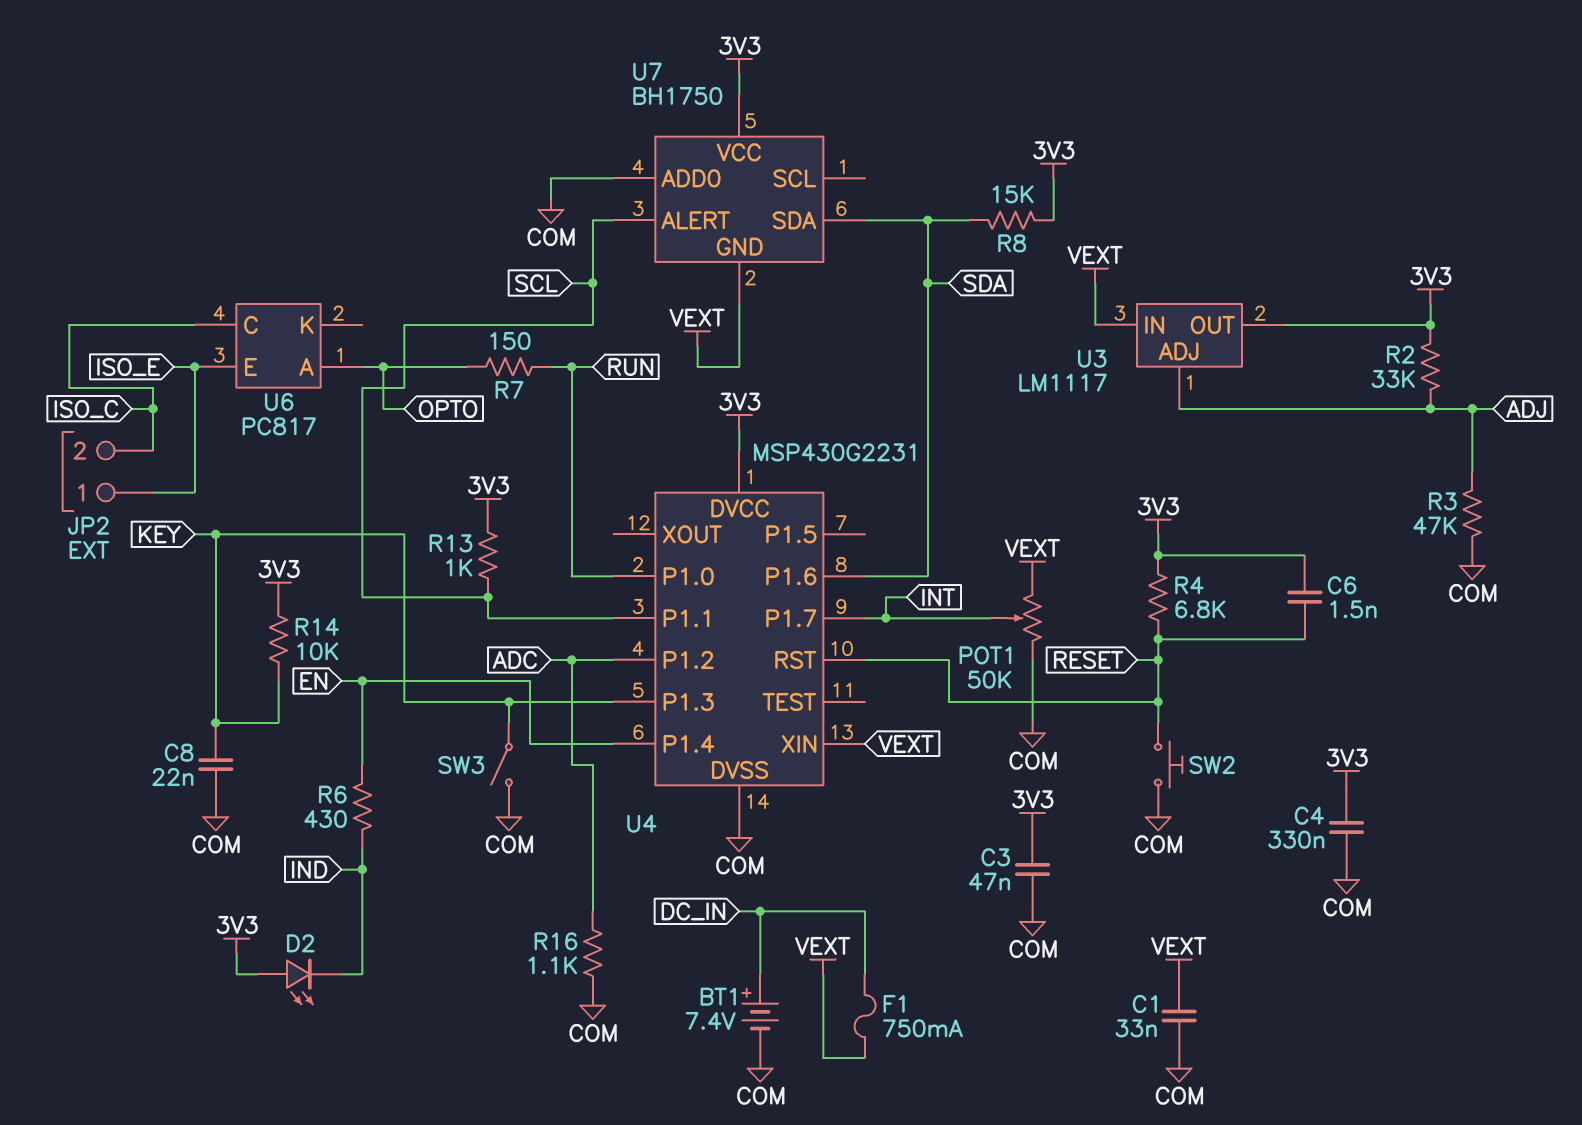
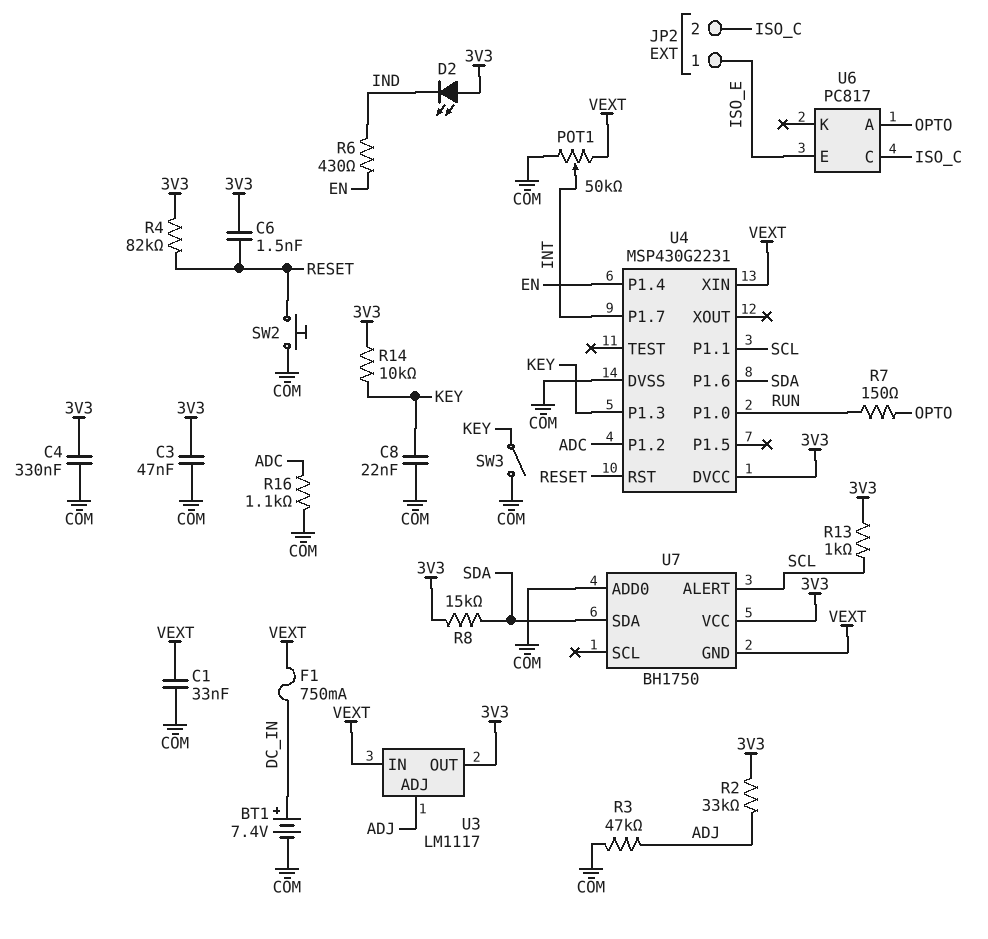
R4: 6.8k (3V3, RESET) -> 82k (3V3, RESET)

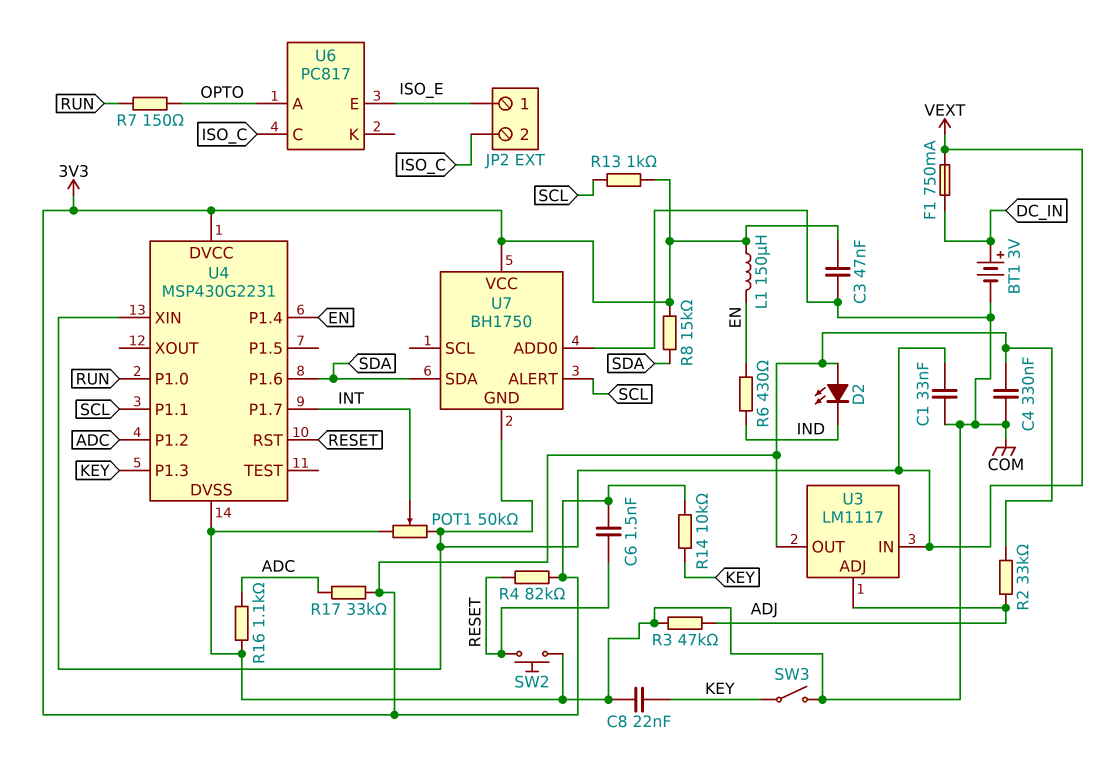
BT1: 7.4V (plus DC_IN, minus COM) -> 3V (plus DC_IN, minus COM)
L1: none -> 150uH (3V3, EN)
R17: none -> 33k (3V3, ADC)

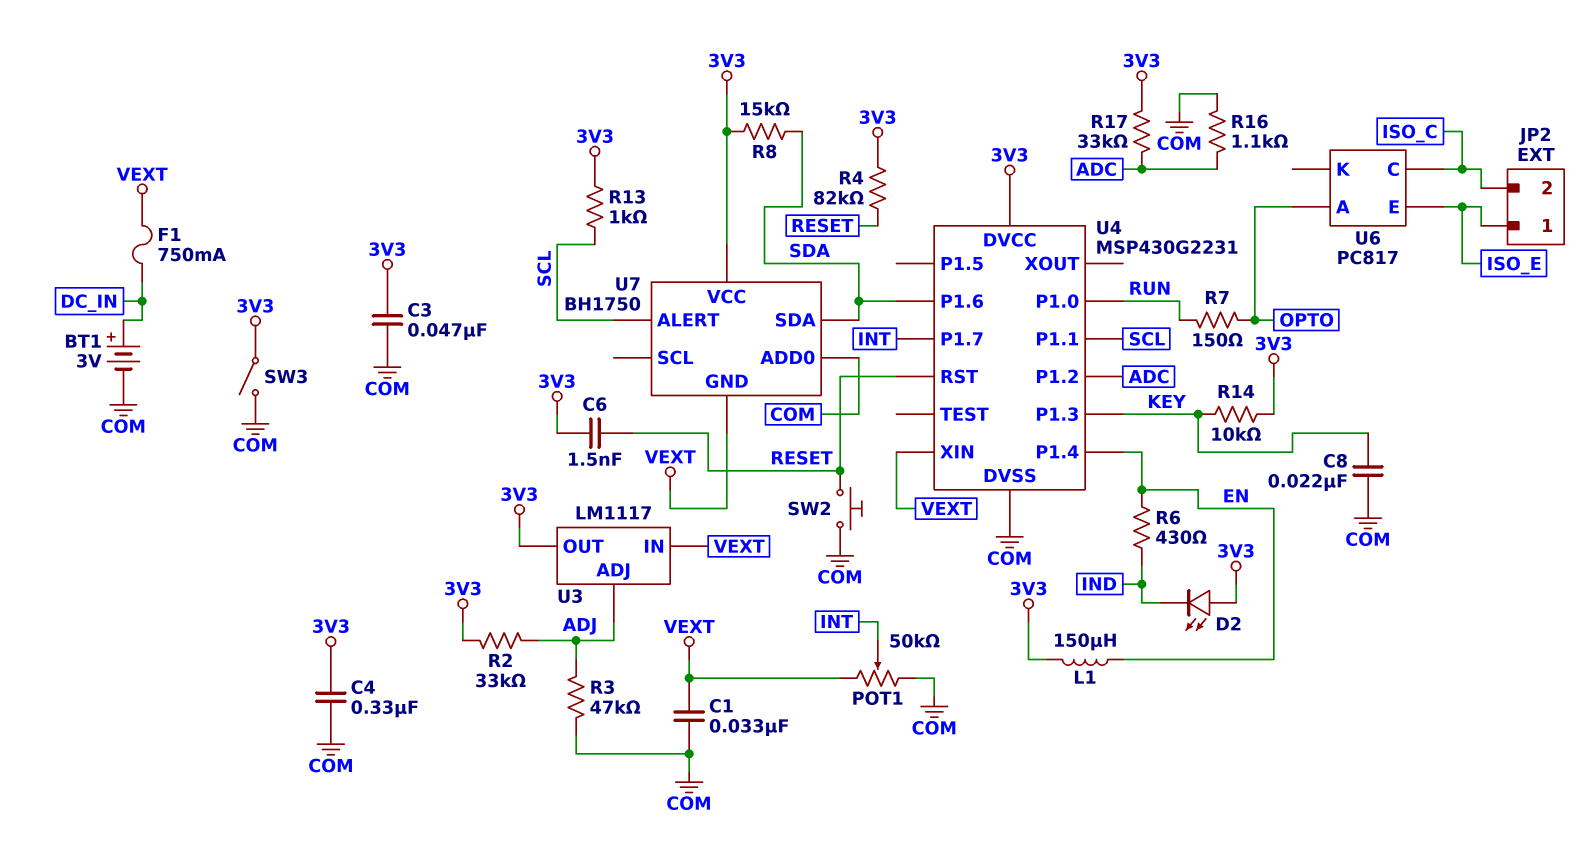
SW3: switch (COM, KEY) -> switch (3V3, COM)

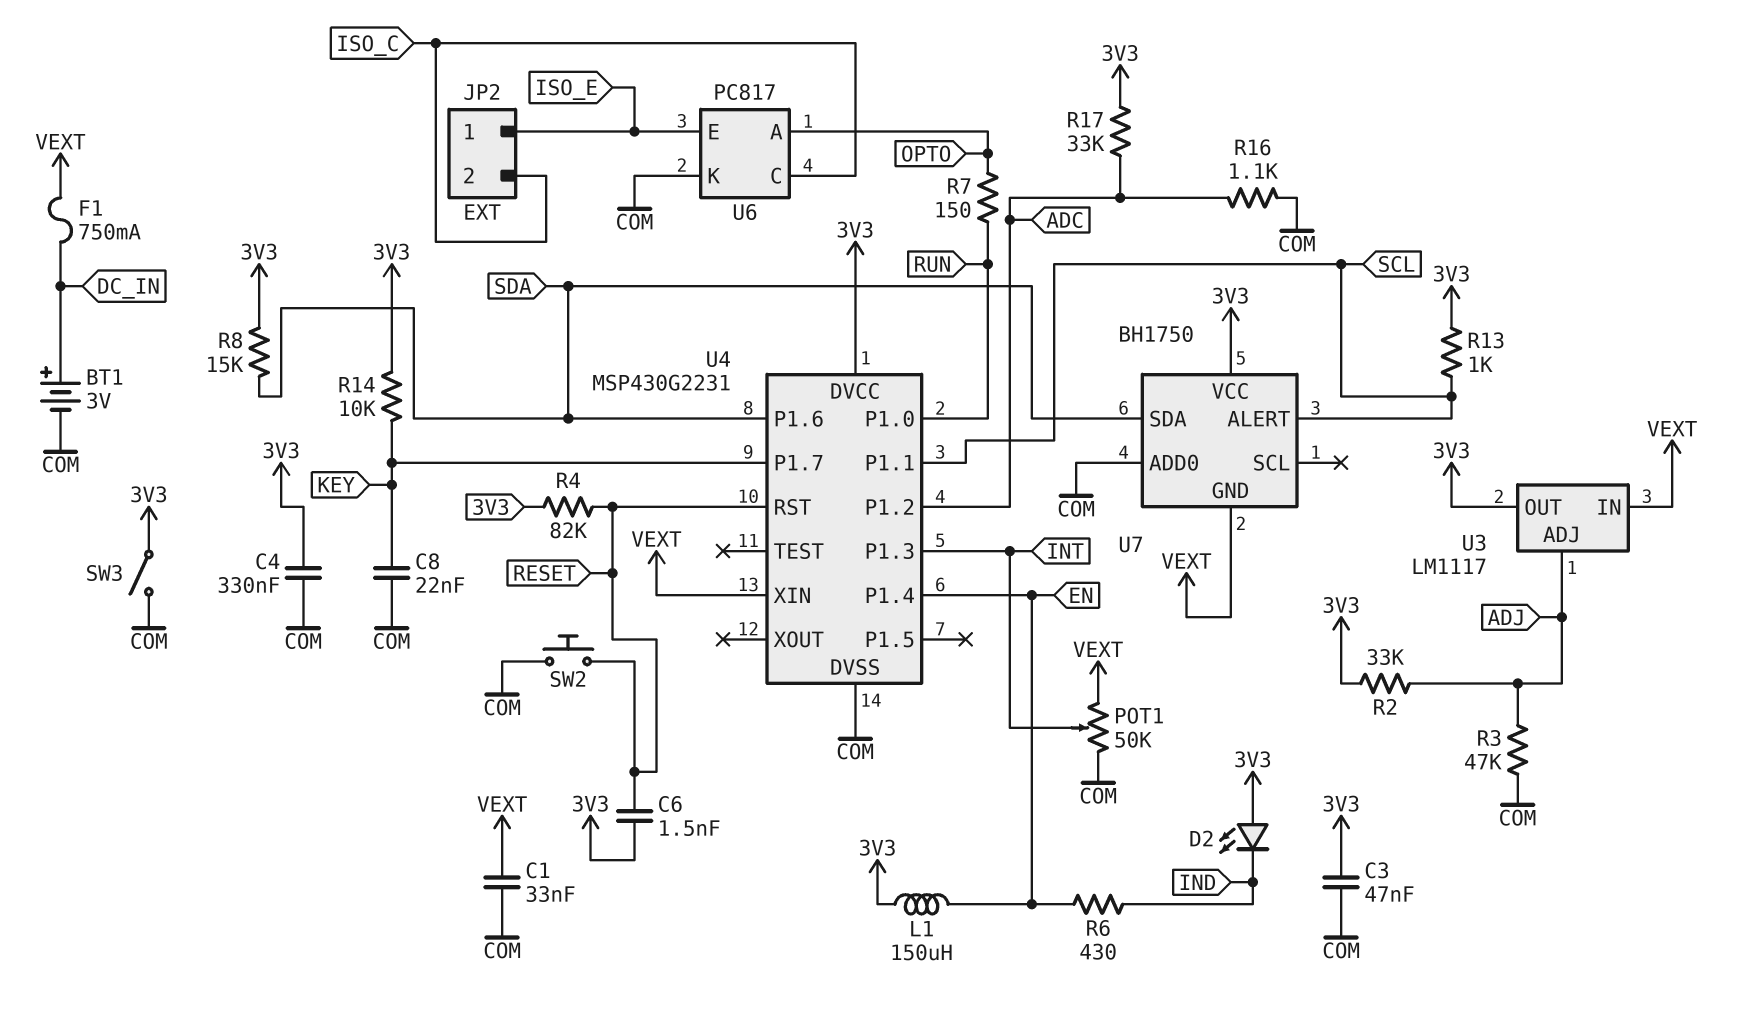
U4 pin P1.3: KEY -> INT
U4 pin P1.7: INT -> KEY
U6 pin K: none -> COM

